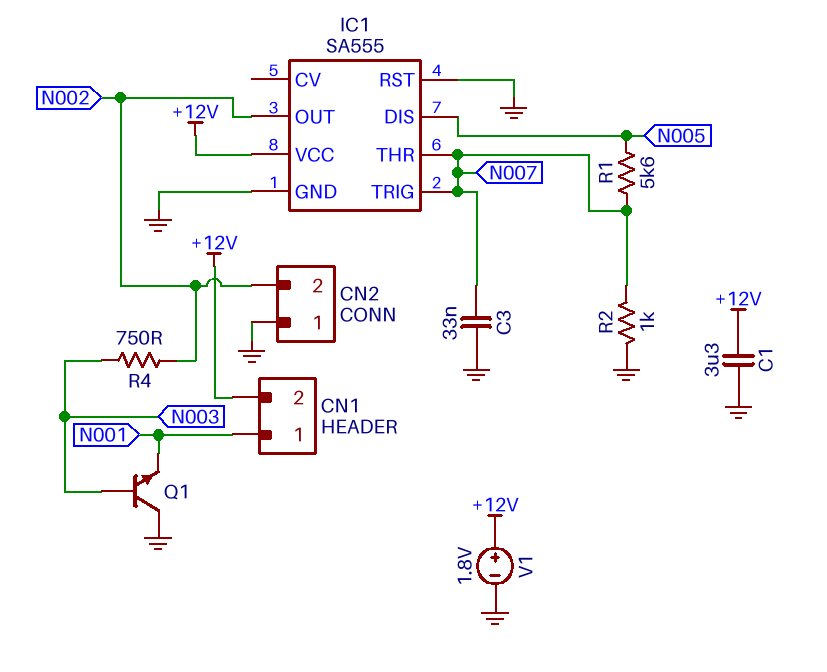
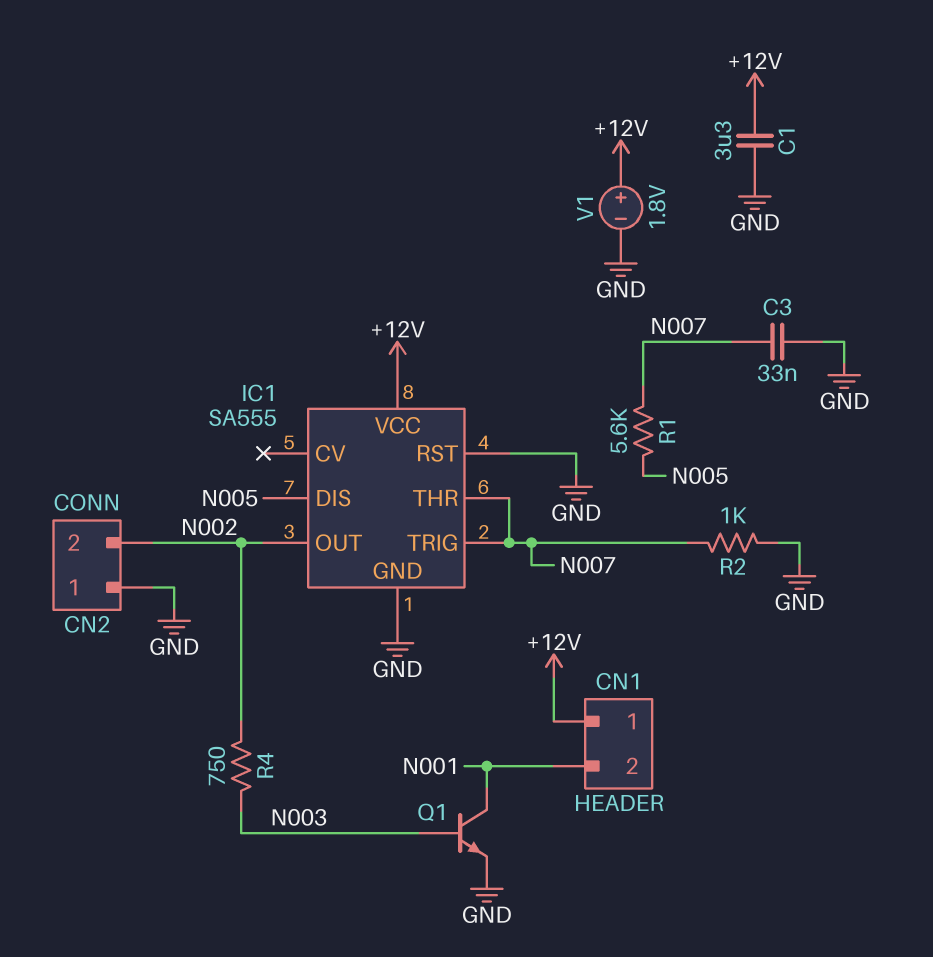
CN1 pin 1: N001 -> +12V
CN1 pin 2: +12V -> N001
Q1: NPN (B N003, C GND, E N001) -> NPN (B N003, C N001, E GND)

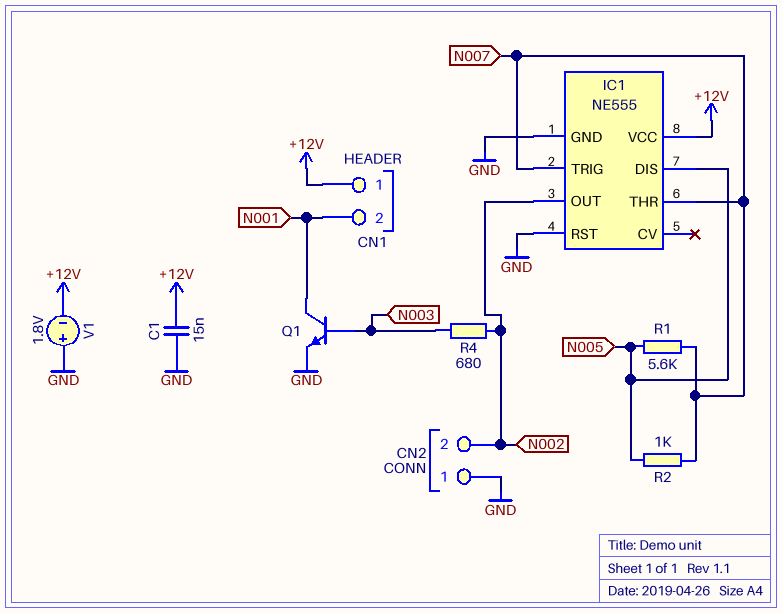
C1: 3.3uF (+12V, GND) -> 15nF (+12V, GND)
C3: 33nF (GND, N007) -> none
IC1: SA555 -> NE555
R2: 1k (GND, N007) -> 1k (N005, N007)
R4: 750 (N002, N003) -> 680 (N002, N003)
V1: 1.8V (plus +12V, minus GND) -> 1.8V (plus GND, minus +12V)

